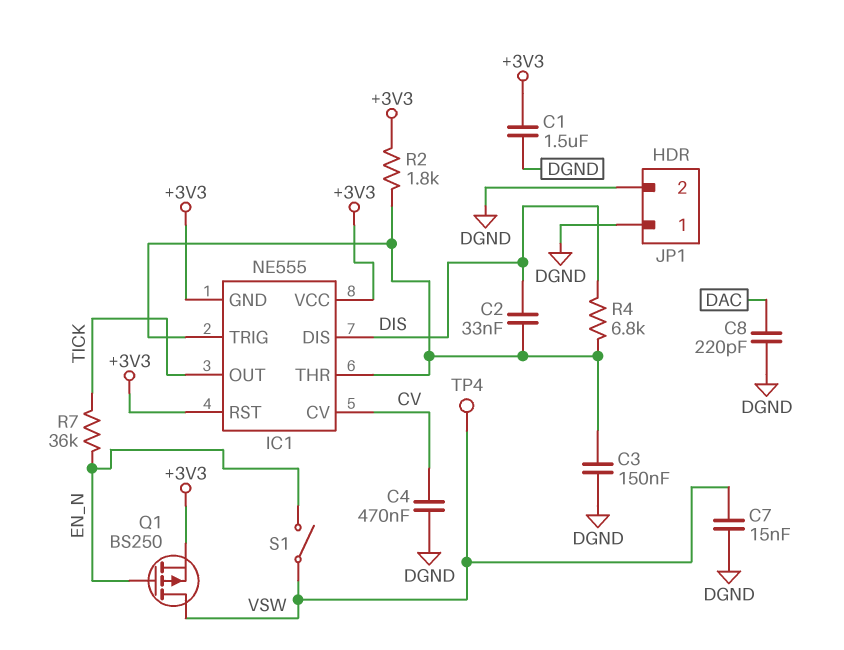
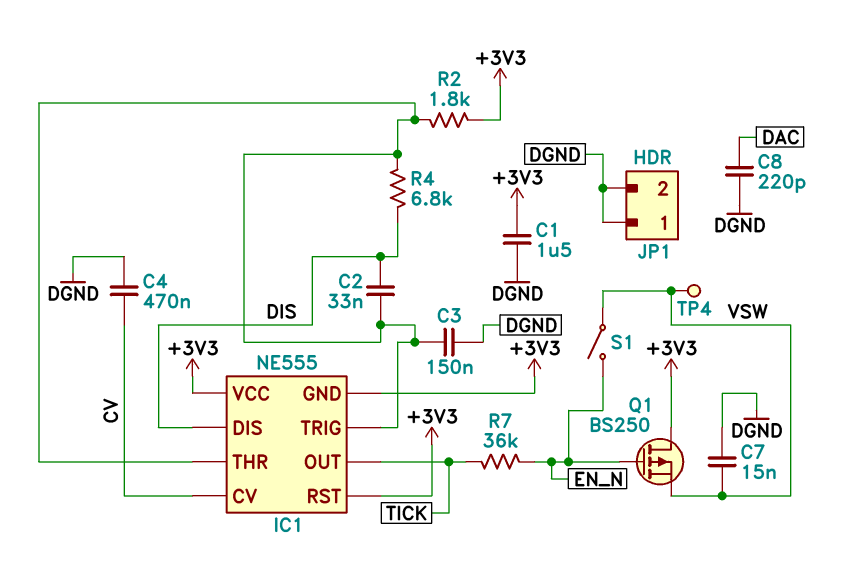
Q1: PMOS BS250 (G EN_N, D VSW, S +3V3) -> PMOS BS250 (G EN_N, D +3V3, S VSW)

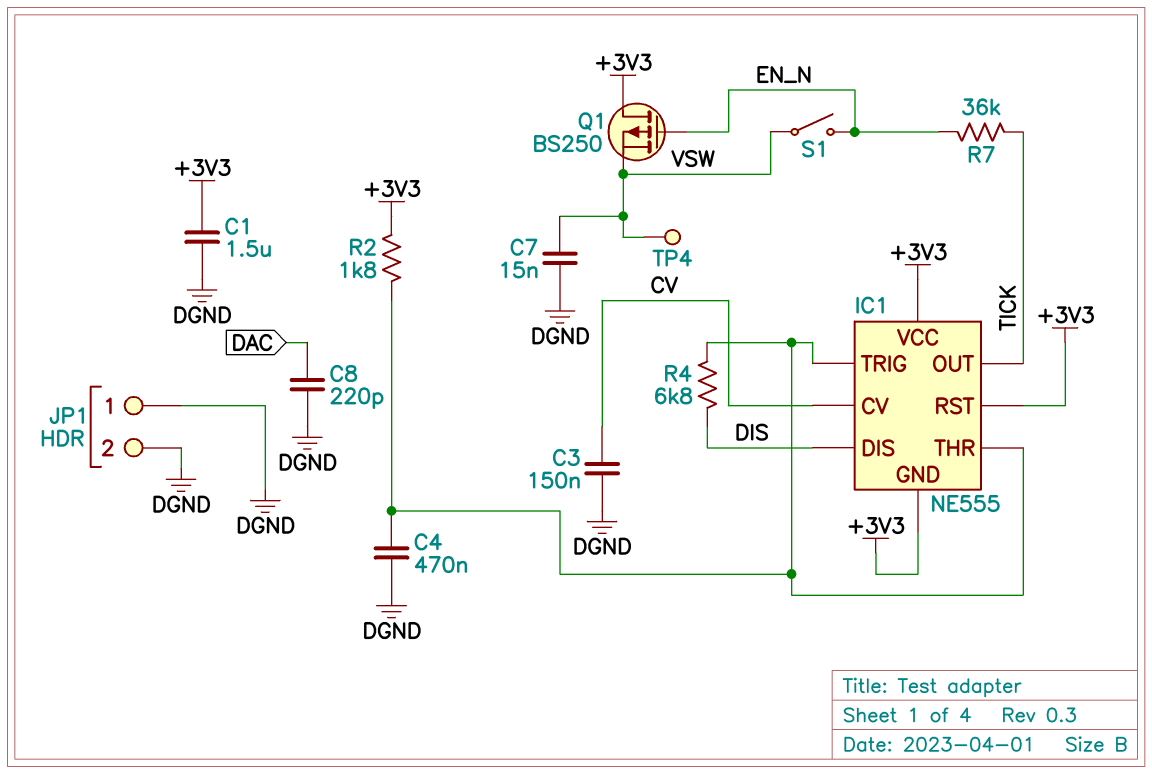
C2: 33nF (DIS, IC1/THR) -> none
C3: 150nF (DGND, IC1/THR) -> 150nF (CV, DGND)
C4: 470nF (CV, DGND) -> 470nF (DGND, IC1/THR)

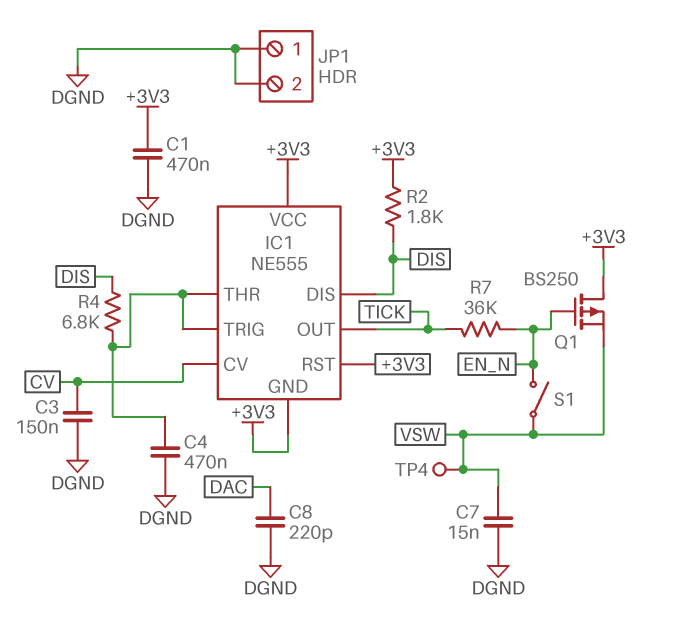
C1: 1.5uF (+3V3, DGND) -> 470nF (+3V3, DGND)
R2: 1.8k (+3V3, IC1/THR) -> 1.8k (+3V3, DIS)

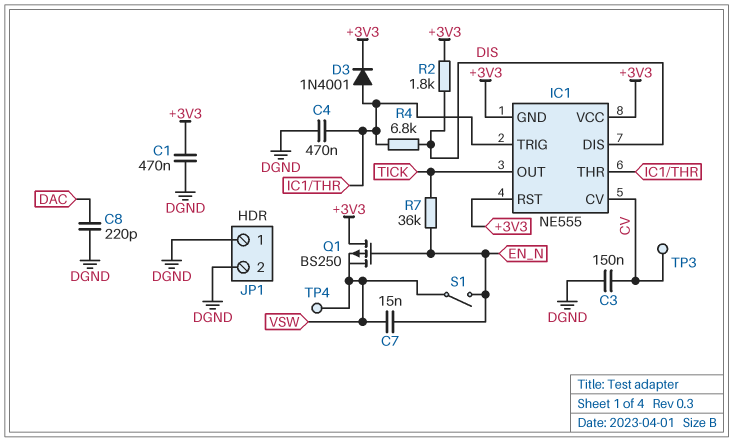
C7: 15nF (DGND, VSW) -> 15nF (EN_N, VSW)
D3: none -> diode 1N4001 (A IC1/THR, K +3V3)
TP3: none -> test point (CV)

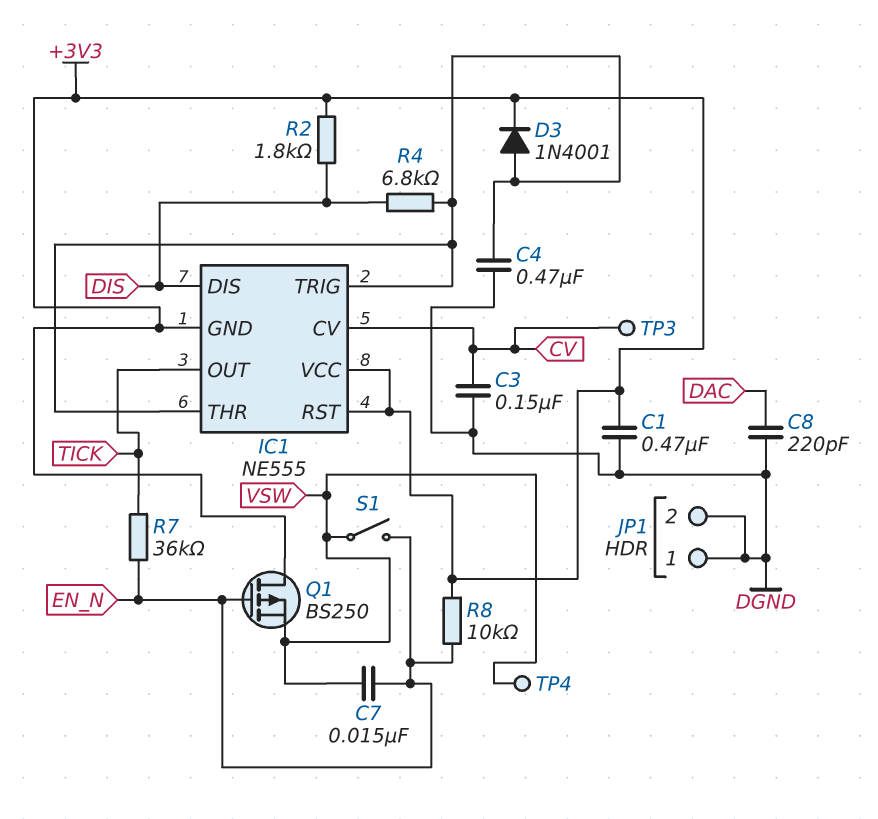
R8: none -> 10k (+3V3, EN_N)

